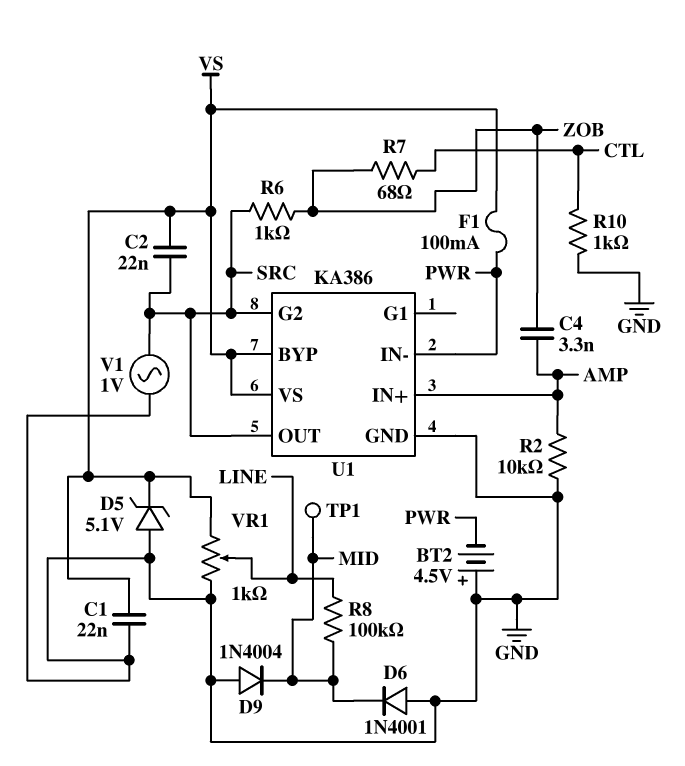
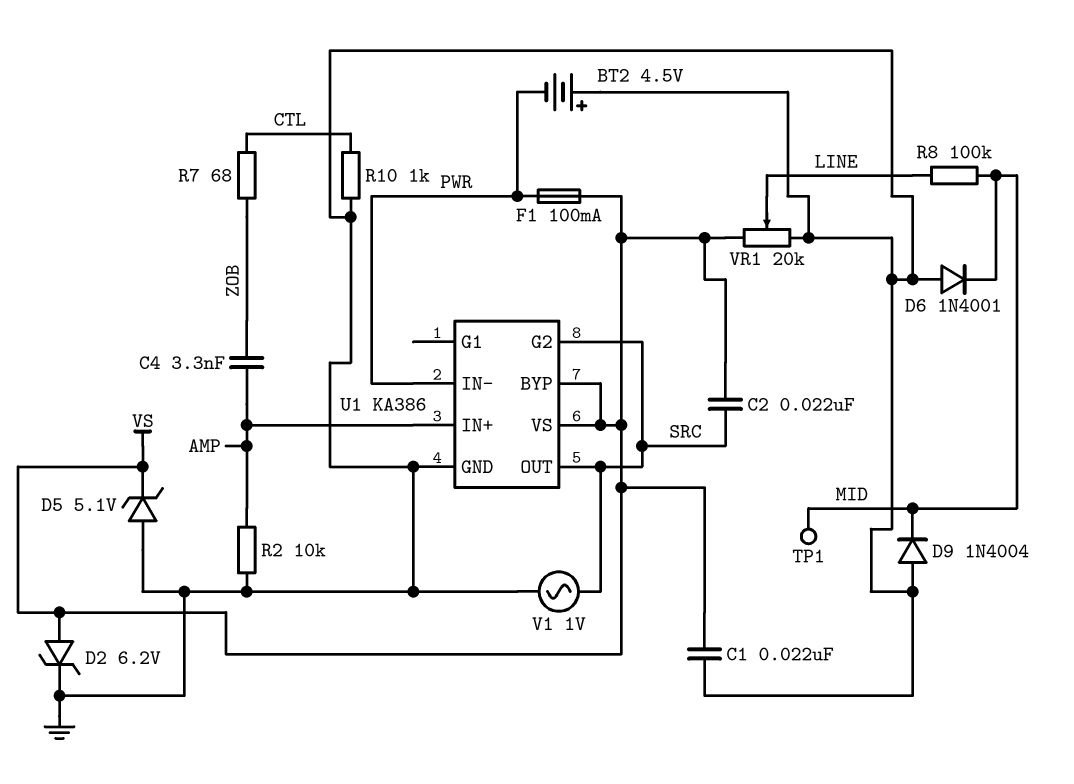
D2: none -> zener 6.2V (A VS, K GND)
R6: 1k (SRC, ZOB) -> none
VR1: 1k (GND, VS, wiper LINE) -> 20k (GND, VS, wiper LINE)

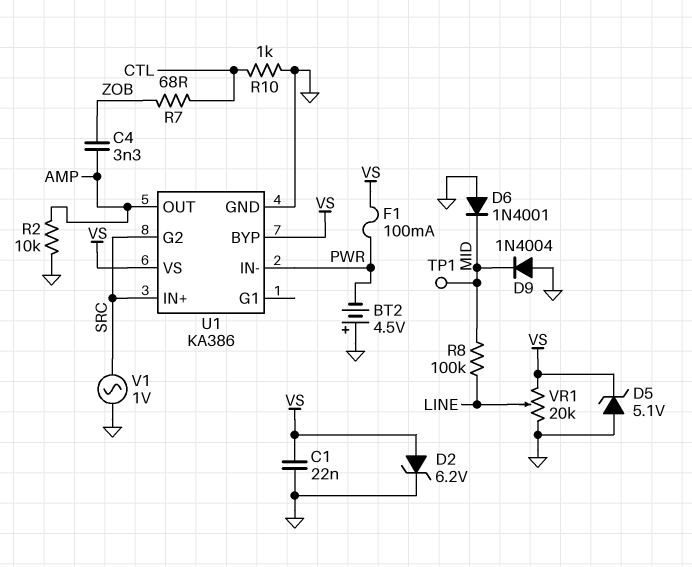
C2: 22nF (SRC, VS) -> none
U1 pin IN+: AMP -> SRC
U1 pin OUT: SRC -> AMP

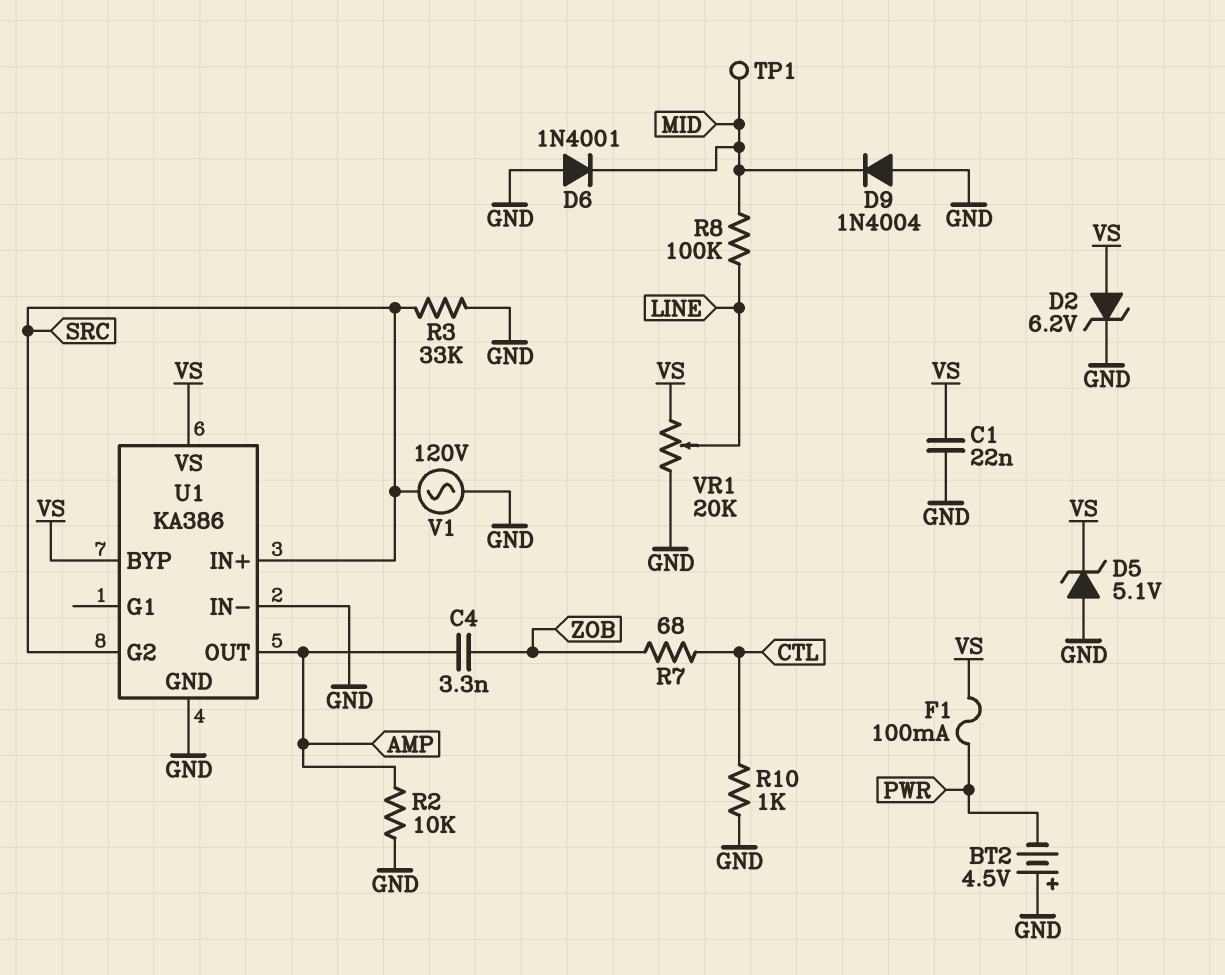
R3: none -> 33k (GND, SRC)
U1 pin IN-: PWR -> GND
V1: AC 1V (GND, SRC) -> AC 120V (GND, SRC)

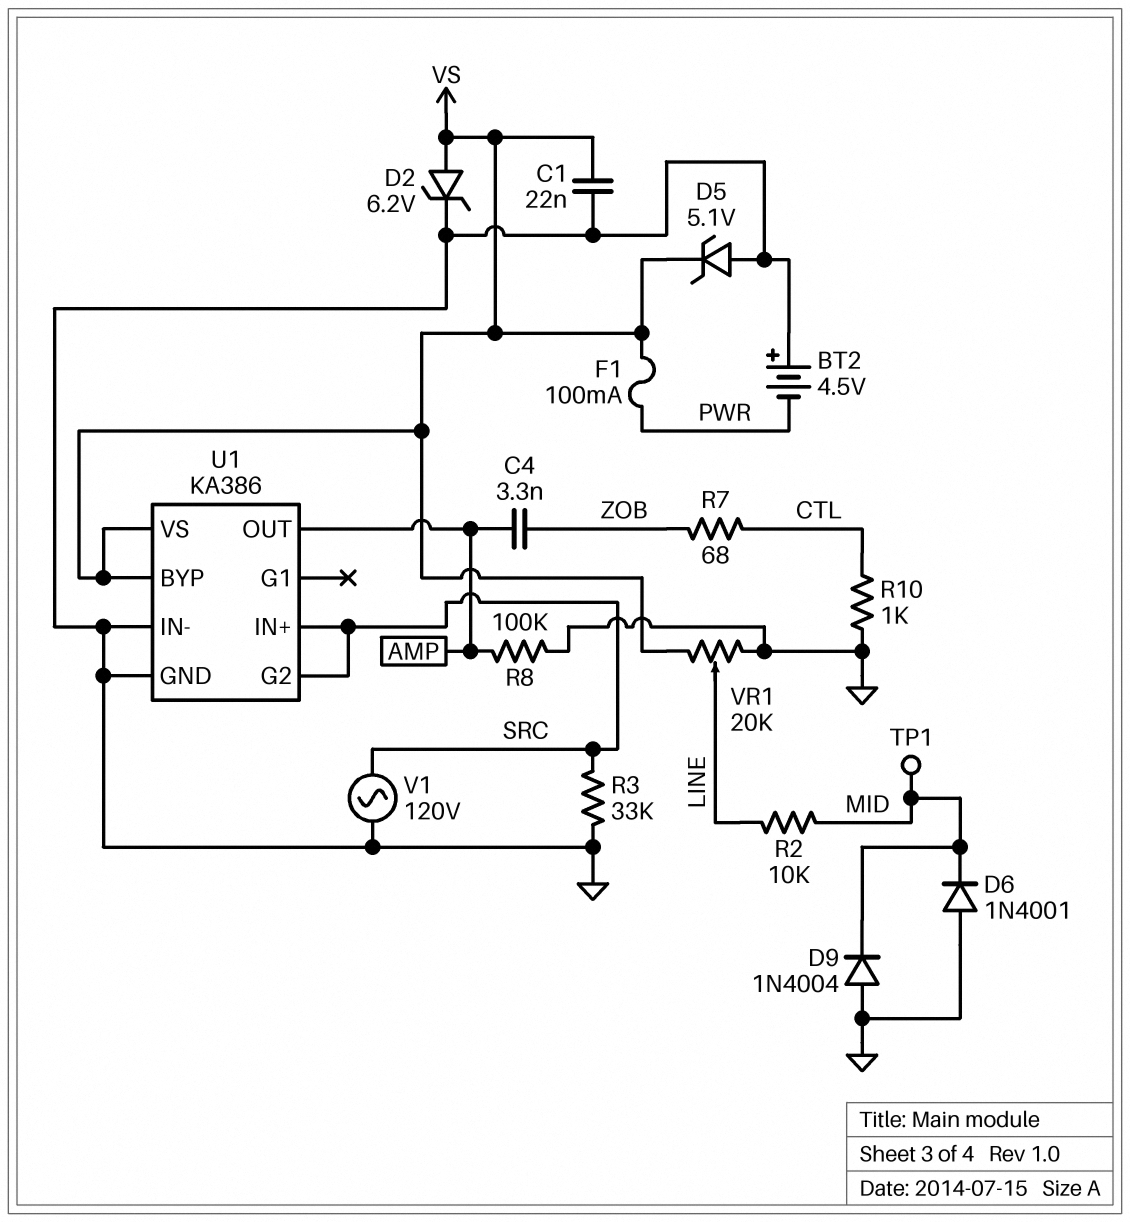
R2: 10k (AMP, GND) -> 10k (LINE, MID)
R8: 100k (LINE, MID) -> 100k (AMP, GND)

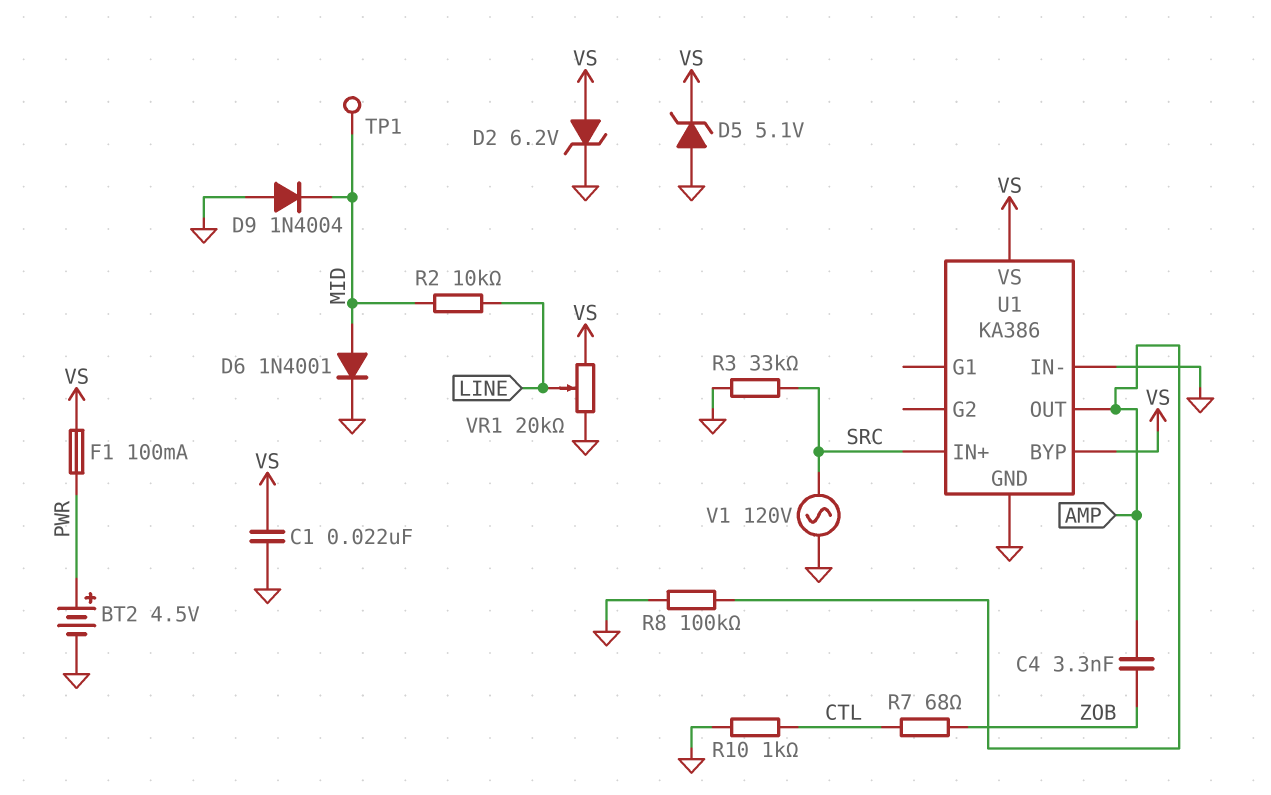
BT2: 4.5V (plus GND, minus PWR) -> 4.5V (plus PWR, minus GND)
D6: diode 1N4001 (A GND, K MID) -> diode 1N4001 (A MID, K GND)
U1 pin G2: SRC -> none

